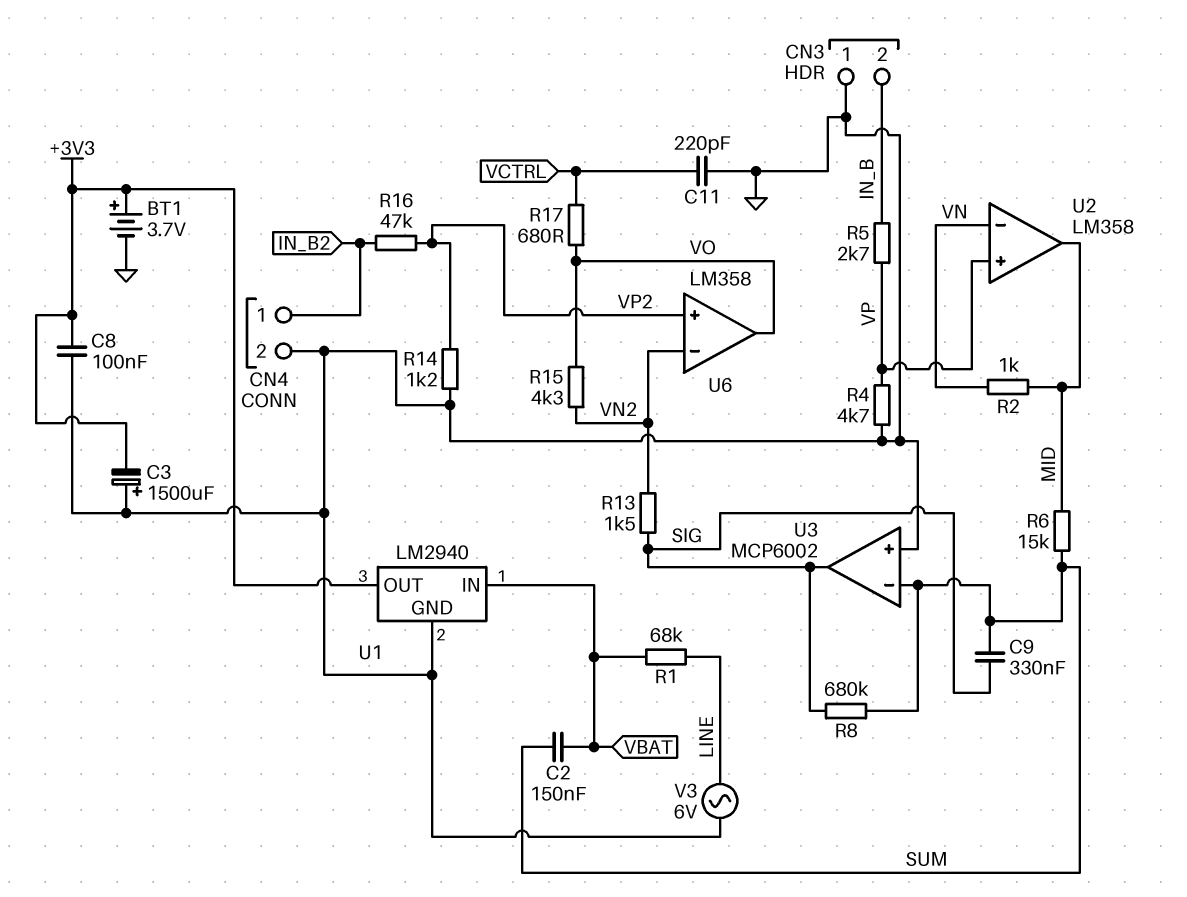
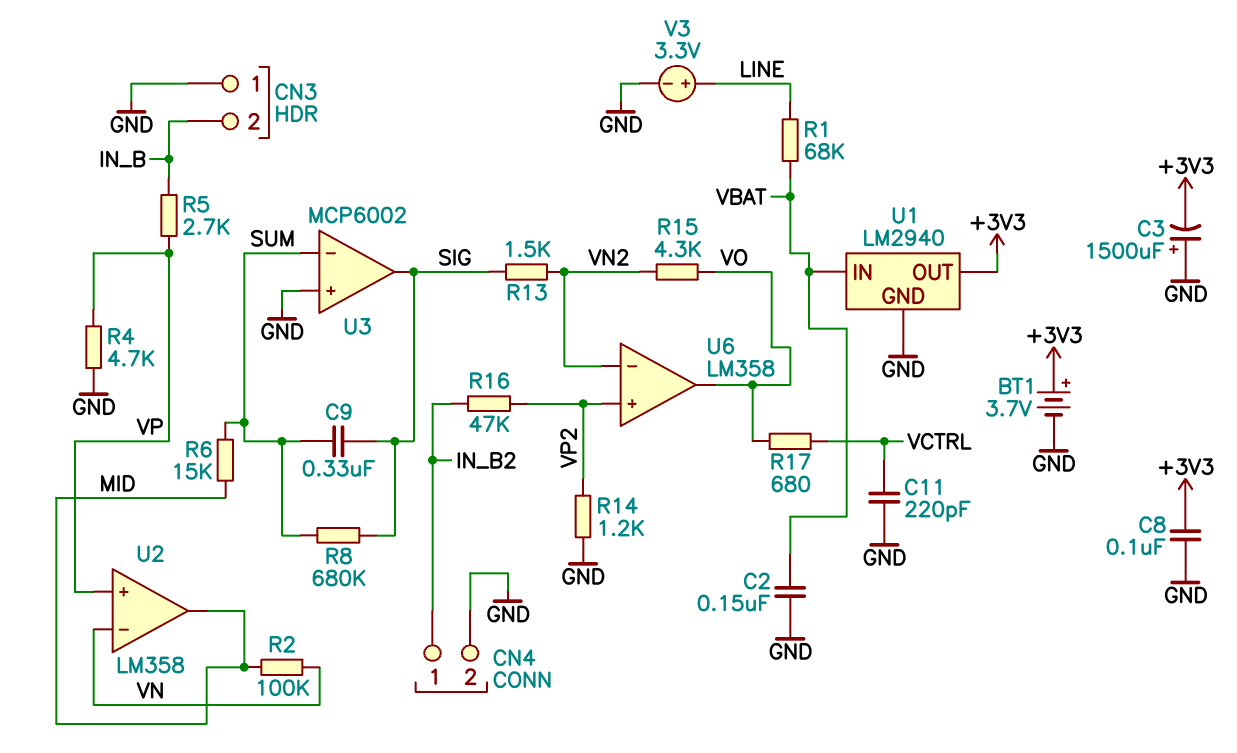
C2: 150nF (SUM, VBAT) -> 150nF (GND, VBAT)
R2: 1k (MID, VN) -> 100k (MID, VN)
V3: AC 6V (GND, LINE) -> 3.3V (plus LINE, minus GND)

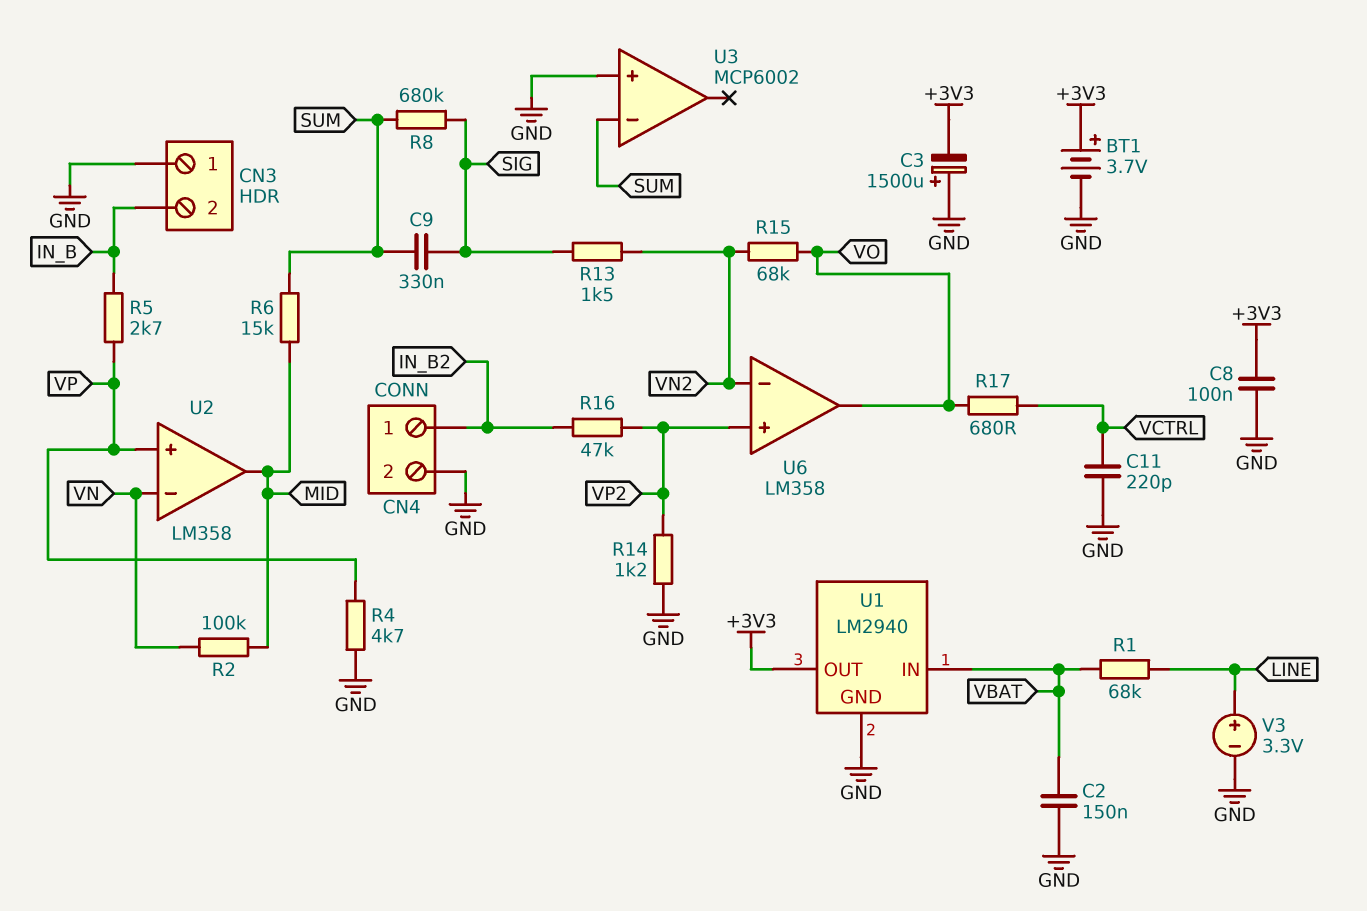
R15: 4.3k (VN2, VO) -> 68k (VN2, VO)
U3 pin out: SIG -> none

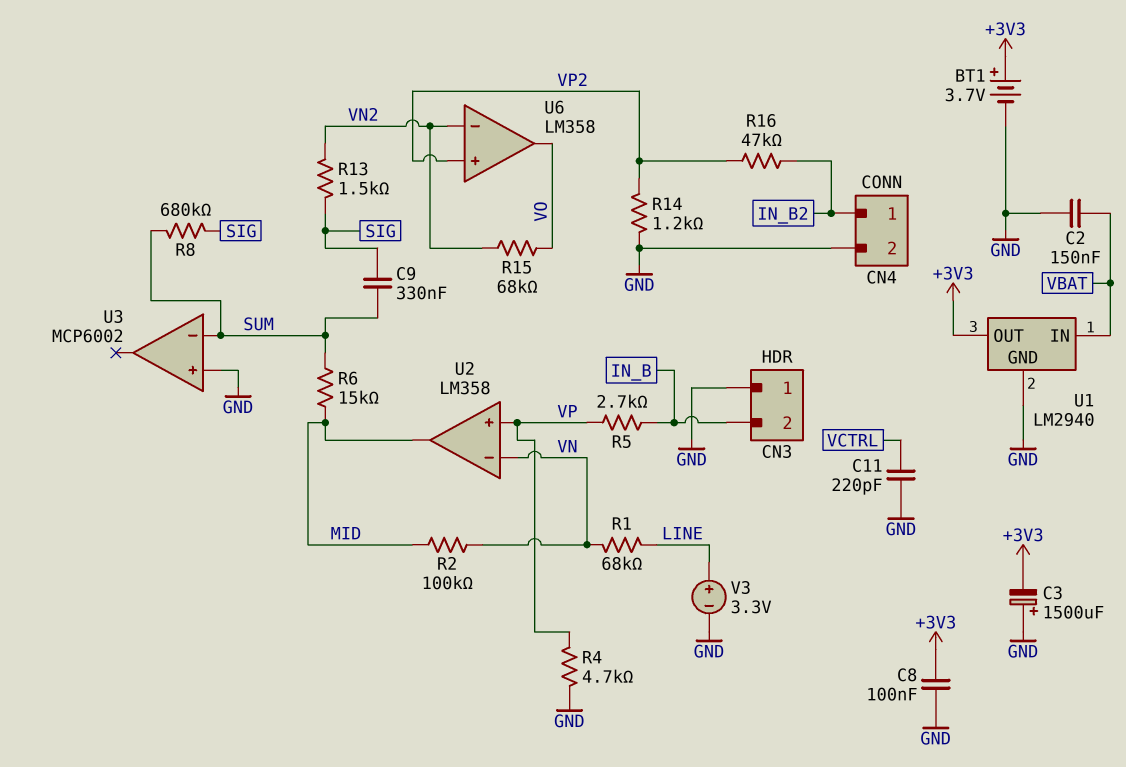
R1: 68k (LINE, VBAT) -> 68k (LINE, VN)
R17: 680 (VCTRL, VO) -> none

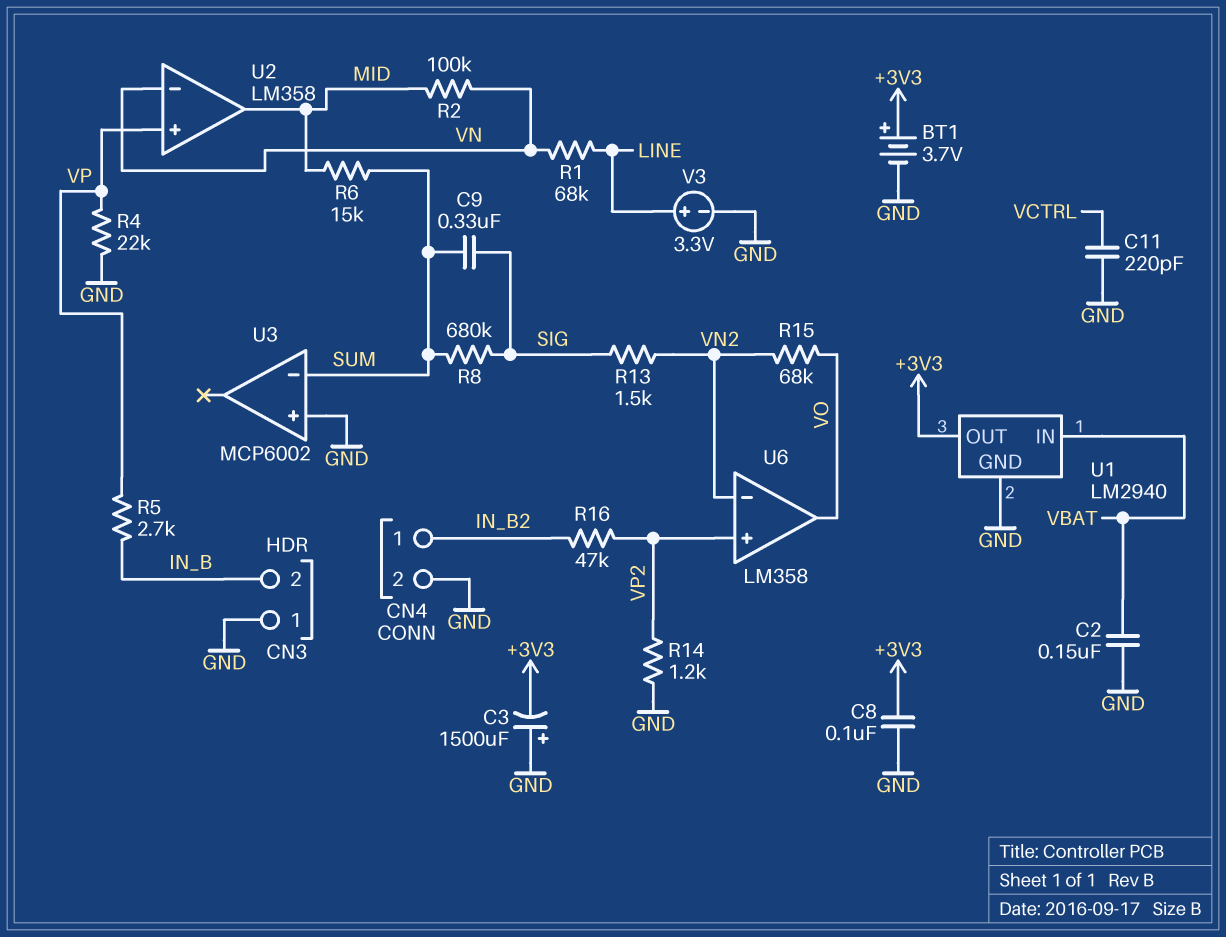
R4: 4.7k (GND, VP) -> 22k (GND, VP)

